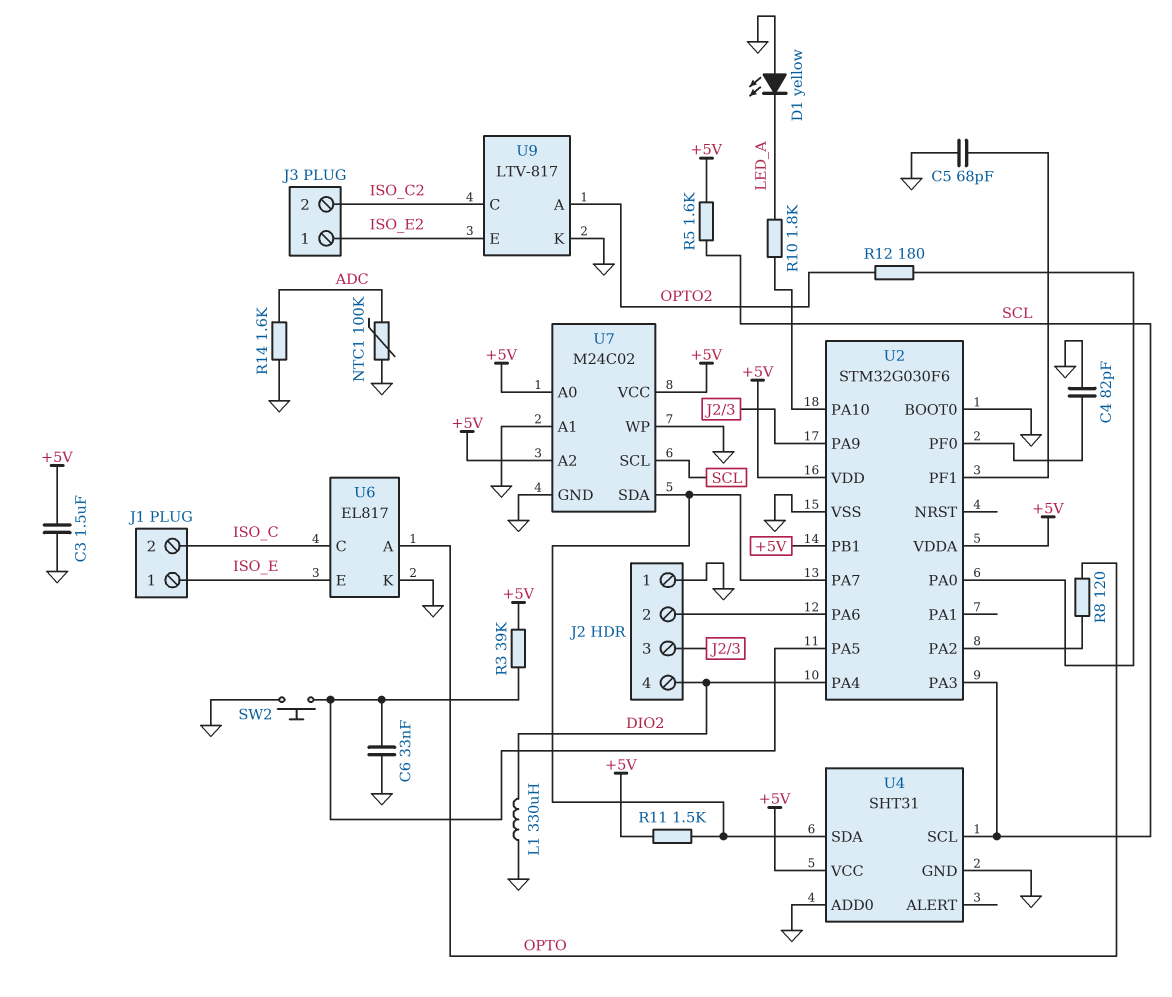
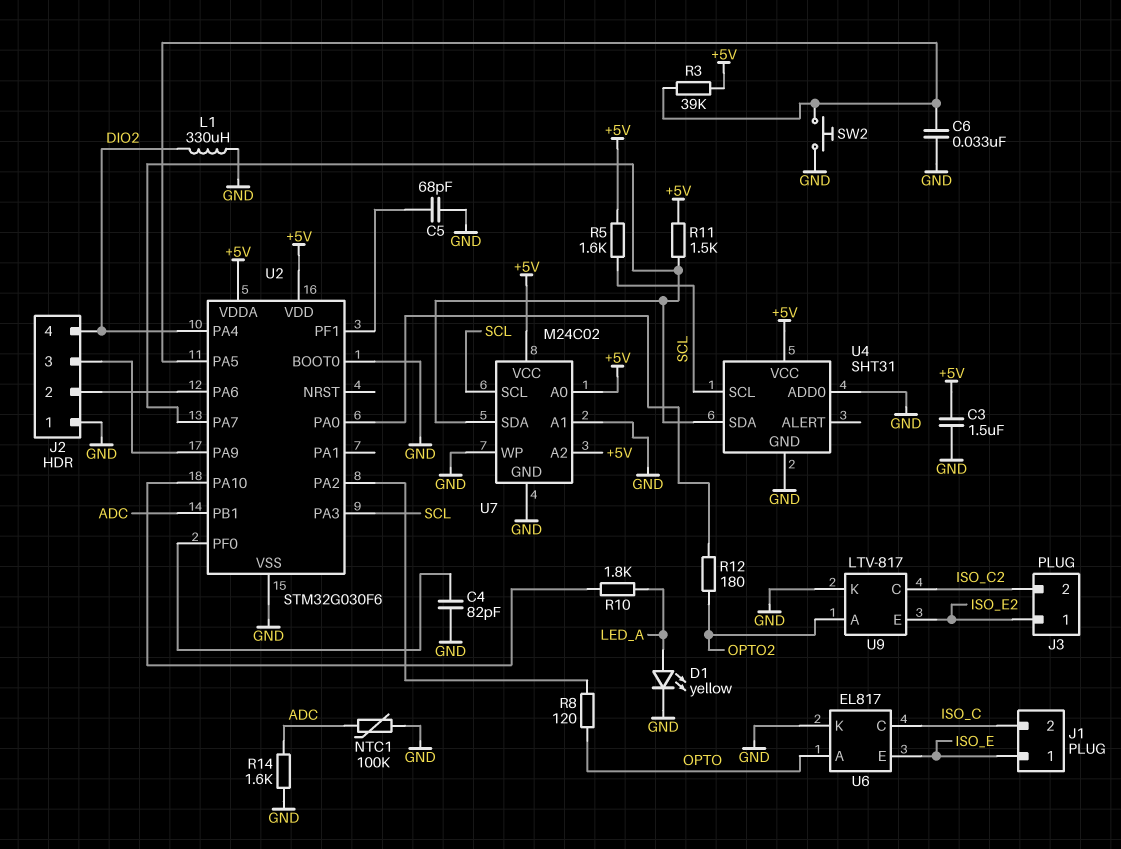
D1: LED yellow (A GND, K LED_A) -> LED yellow (A LED_A, K GND)
U2 pin PB1: +5V -> ADC

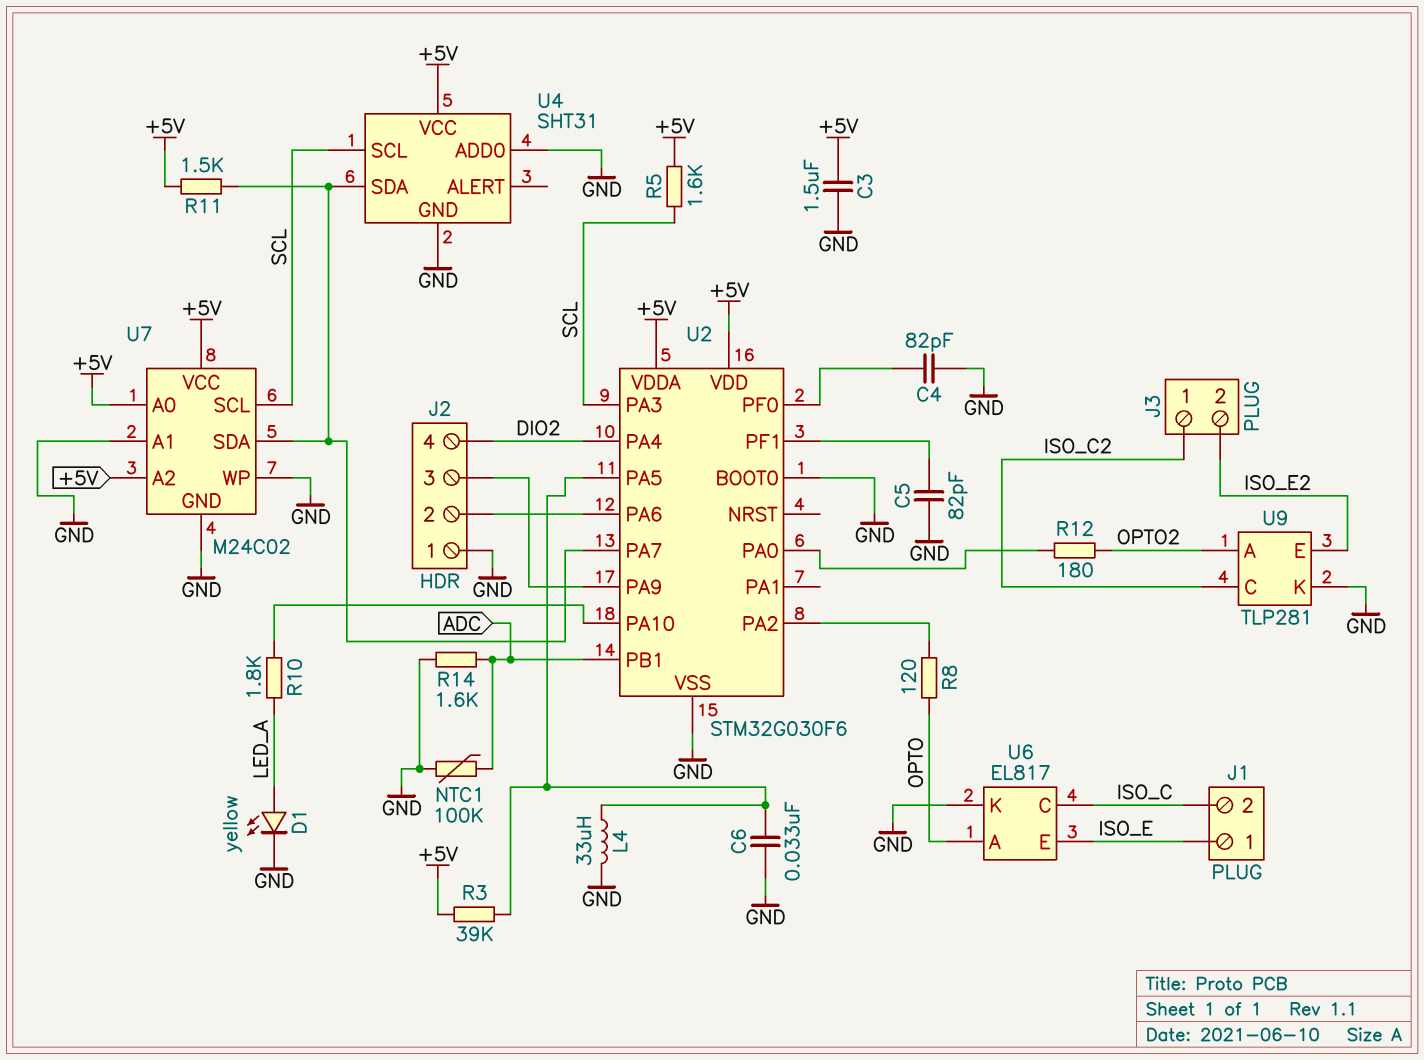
C5: 68pF (GND, U2/PF1) -> 82pF (GND, U2/PF1)
J3 pin 1: ISO_E2 -> ISO_C2
J3 pin 2: ISO_C2 -> ISO_E2
L1: 330uH (DIO2, GND) -> none
L4: none -> 33uH (GND, U2/PA5)
SW2: button (GND, U2/PA5) -> none
U9: LTV-817 -> TLP281

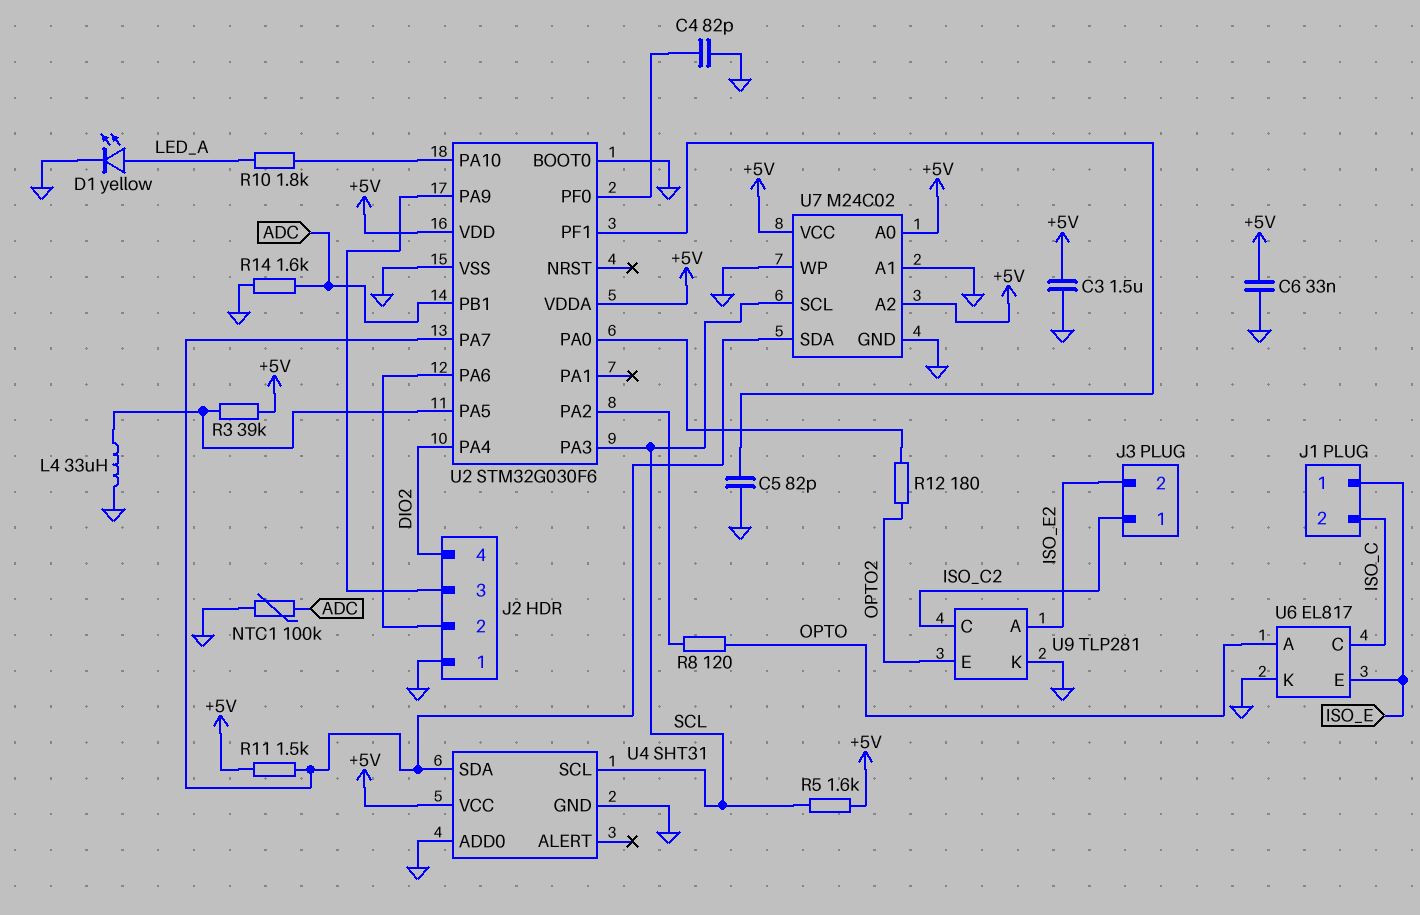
C6: 33nF (GND, U2/PA5) -> 33nF (+5V, GND)
U9 pin A: OPTO2 -> ISO_E2
U9 pin E: ISO_E2 -> OPTO2

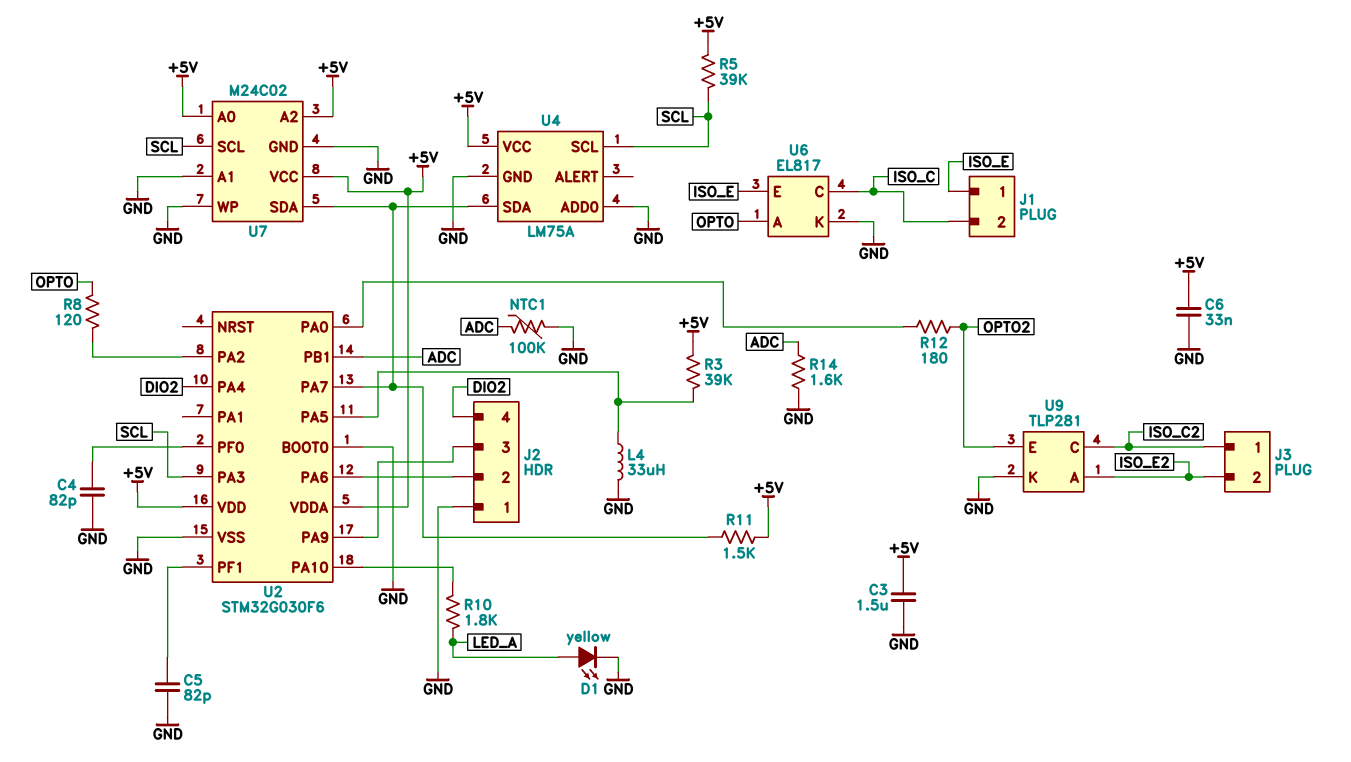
R5: 1.6k (+5V, SCL) -> 39k (+5V, SCL)
U4: SHT31 -> LM75A

